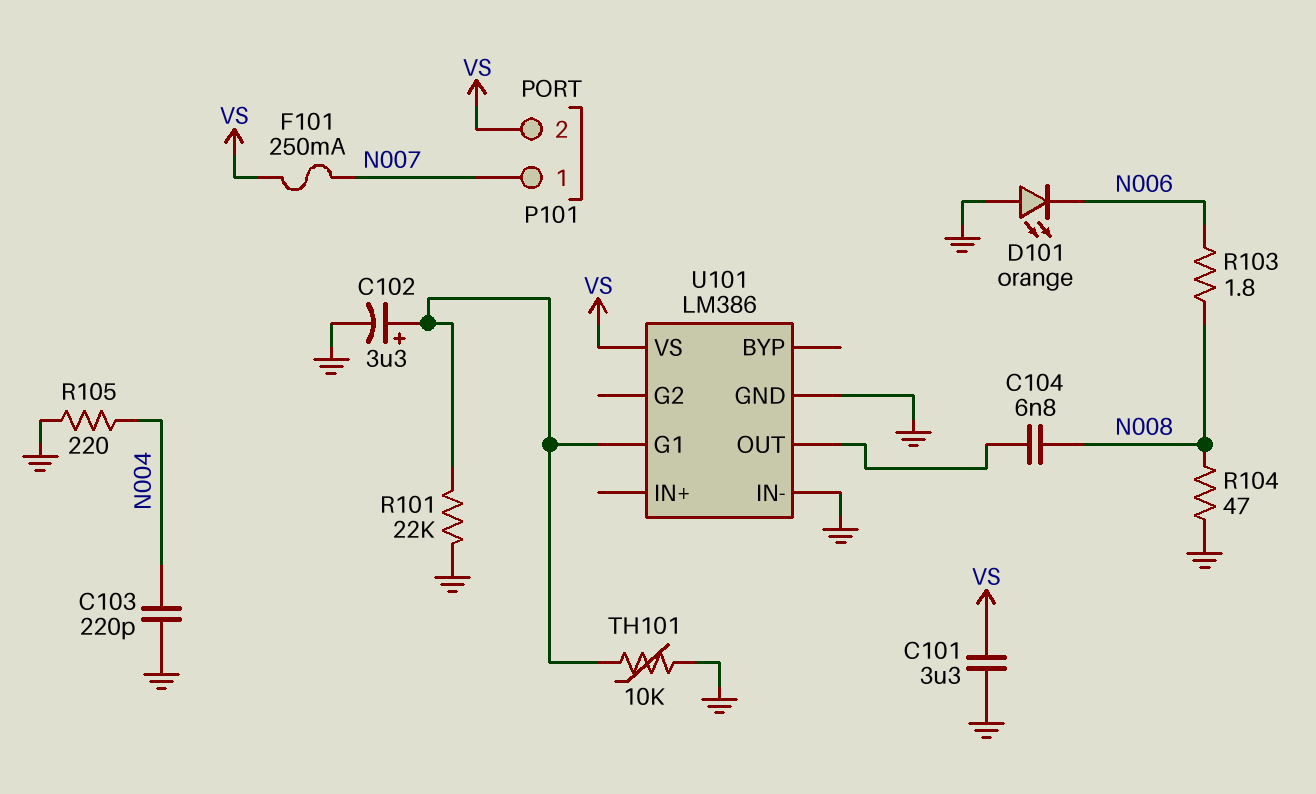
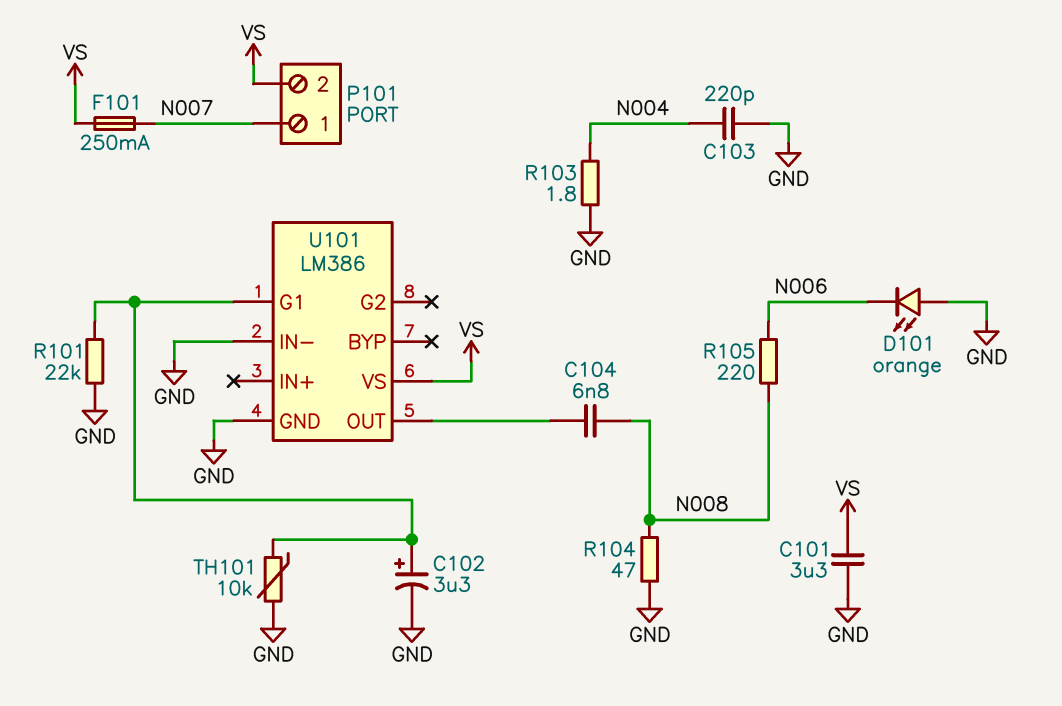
R103: 1.8 (N006, N008) -> 1.8 (GND, N004)
R105: 220 (GND, N004) -> 220 (N006, N008)

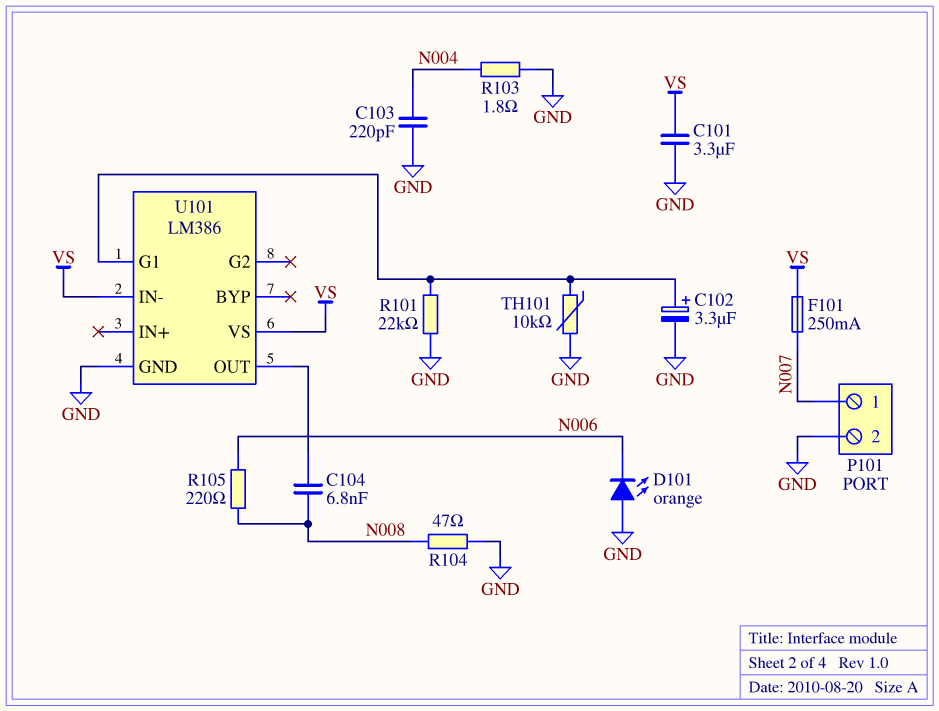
P101 pin 2: VS -> GND
U101 pin IN-: GND -> VS

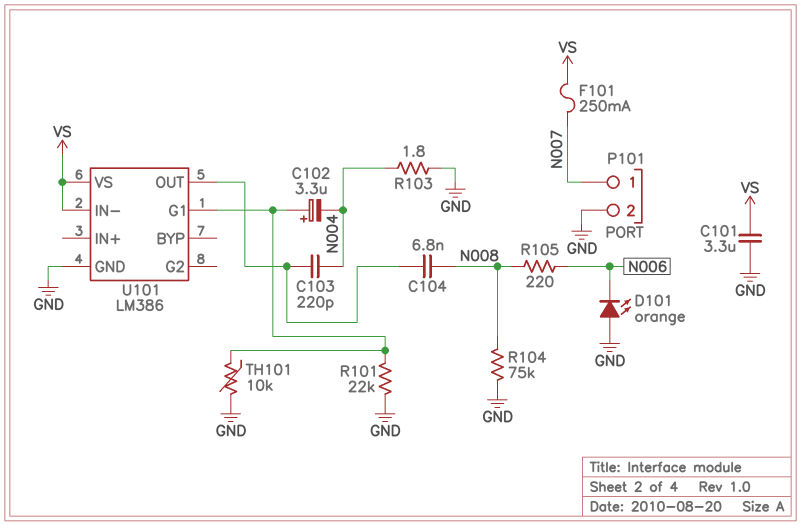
C102: 3.3uF (plus U101/G1, minus GND) -> 3.3uF (plus U101/G1, minus N004)
C103: 220pF (GND, N004) -> 220pF (N004, U101/OUT)
R104: 47 (GND, N008) -> 75k (GND, N008)

